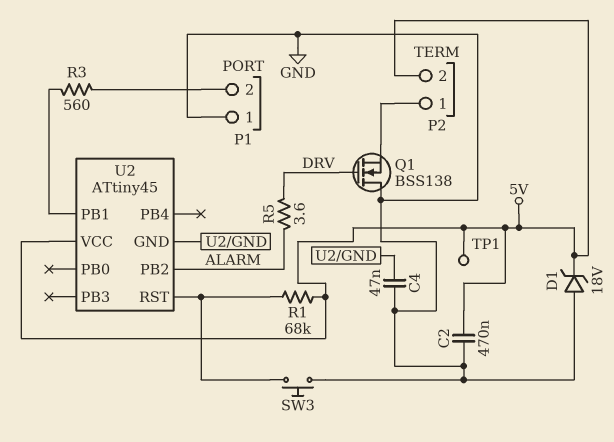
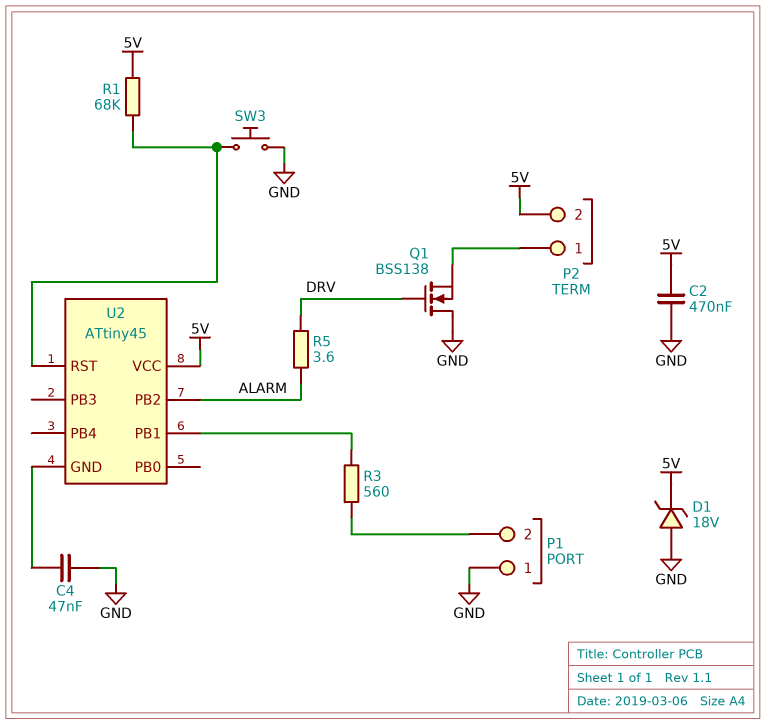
TP1: test point (5V) -> none

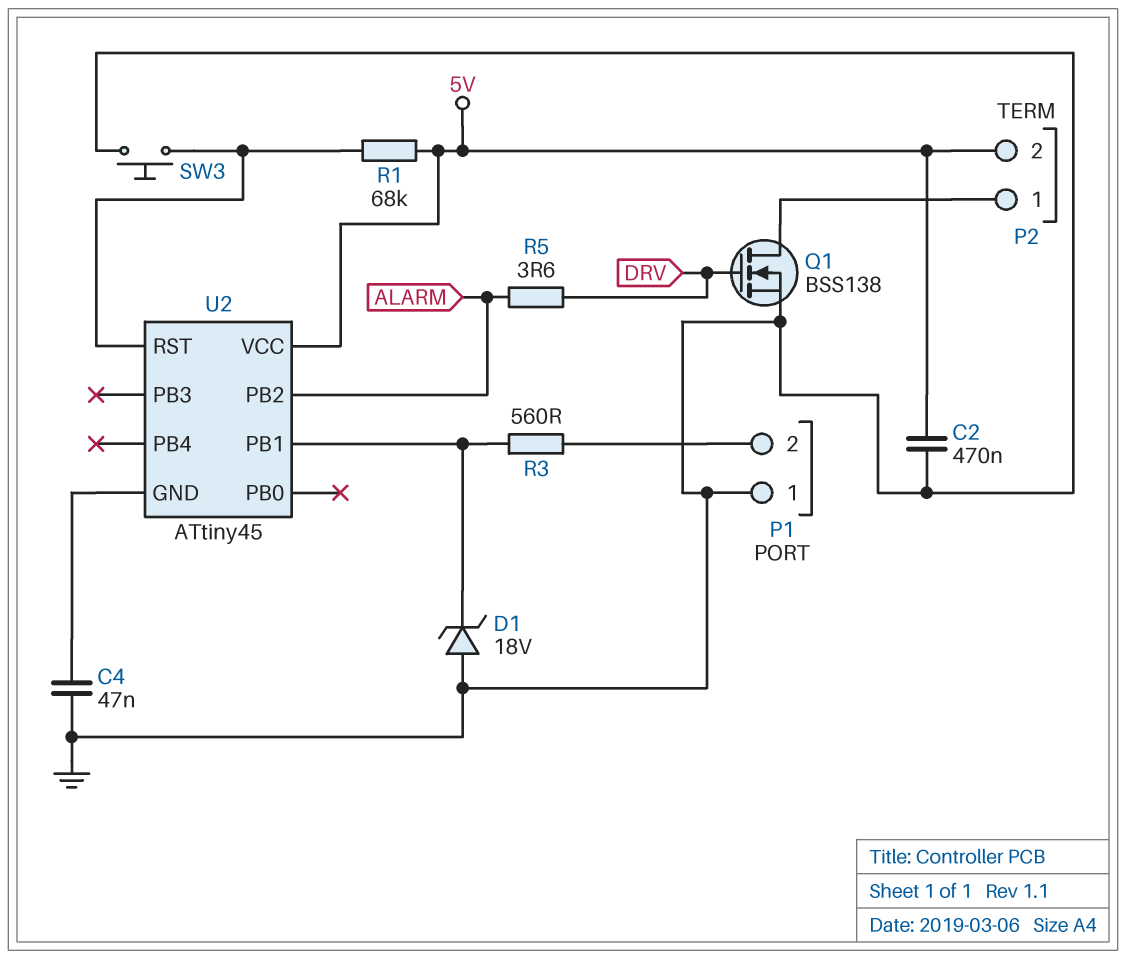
D1: zener 18V (A GND, K 5V) -> zener 18V (A GND, K U2/PB1)
Q1: NMOS BSS138 (G DRV, D GND, S P2/1) -> NMOS BSS138 (G DRV, D P2/1, S GND)

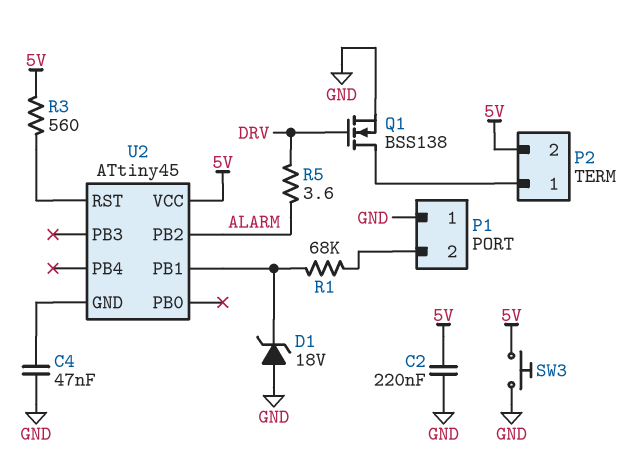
C2: 470nF (5V, GND) -> 220nF (5V, GND)
R1: 68k (5V, U2/RST) -> 68k (P1/2, U2/PB1)
R3: 560 (P1/2, U2/PB1) -> 560 (5V, U2/RST)
SW3: button (GND, U2/RST) -> button (5V, GND)

